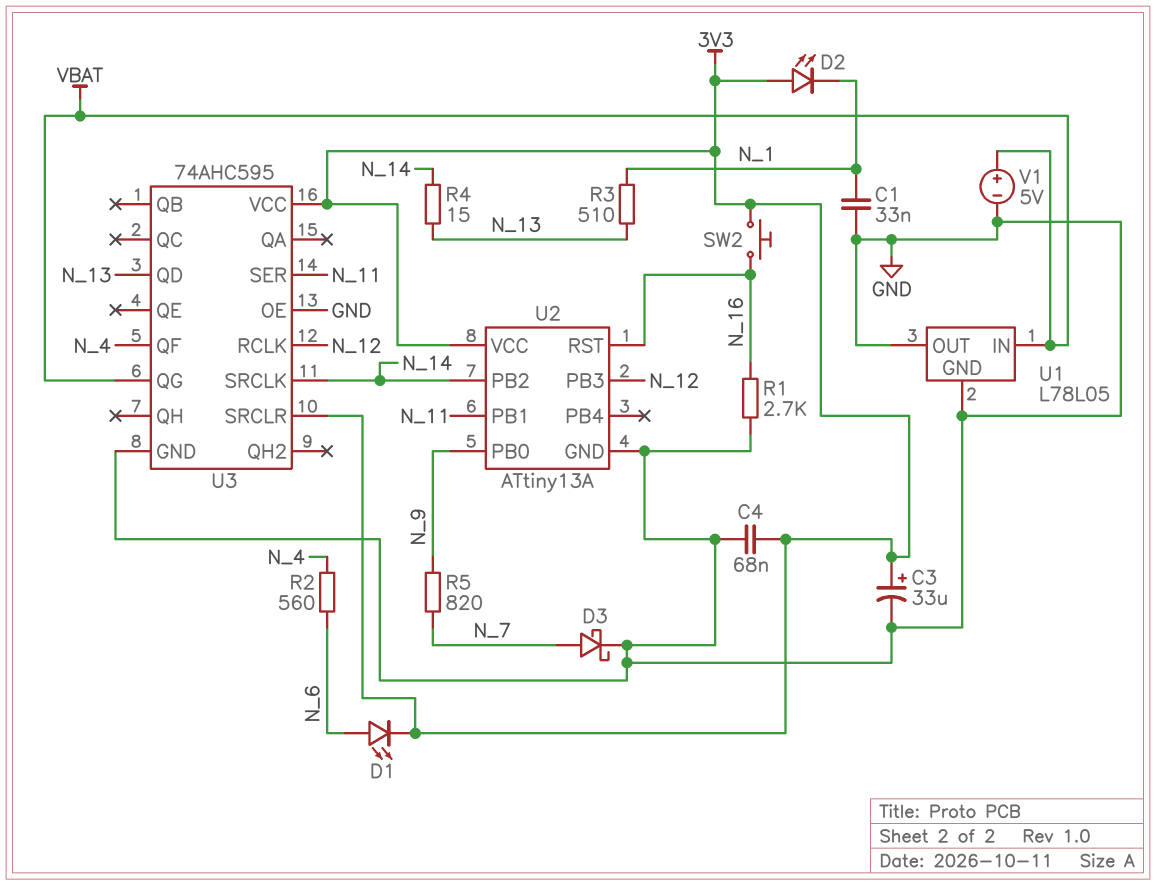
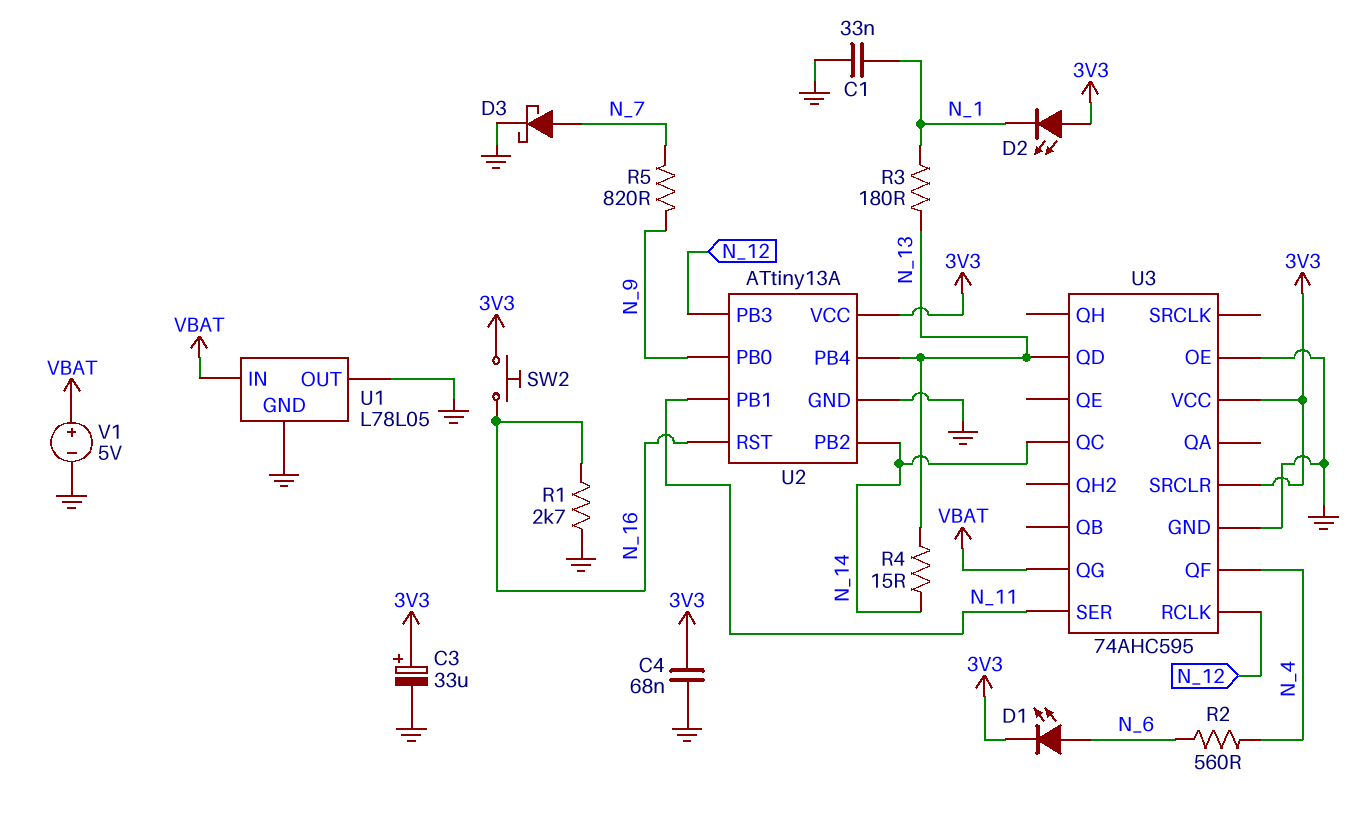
R3: 510 (N_1, N_13) -> 180 (N_1, N_13)
U2 pin PB4: none -> N_13
U3 pin QC: none -> N_14
U3 pin SRCLK: N_14 -> none

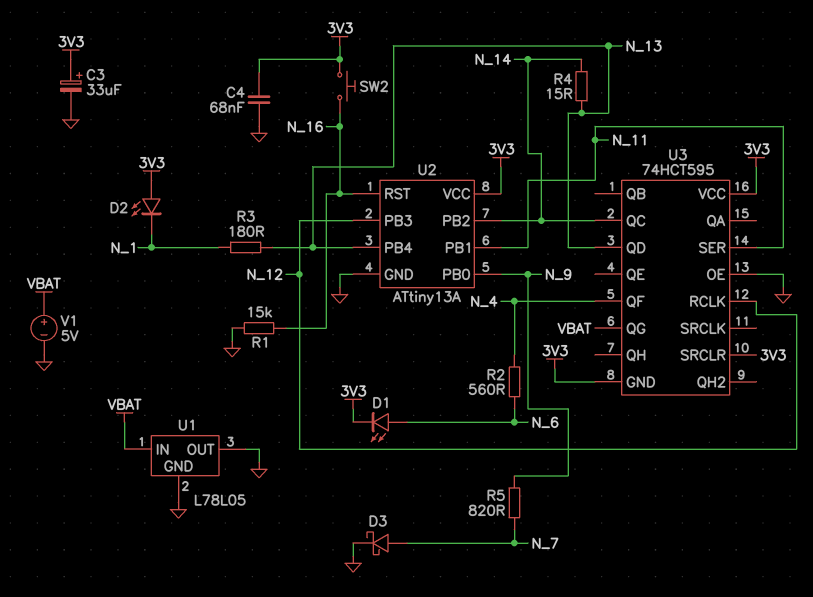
C1: 33nF (GND, N_1) -> none
R1: 2.7k (GND, N_16) -> 15k (GND, N_16)
U3: 74AHC595 -> 74HCT595
U3 pin GND: GND -> 3V3

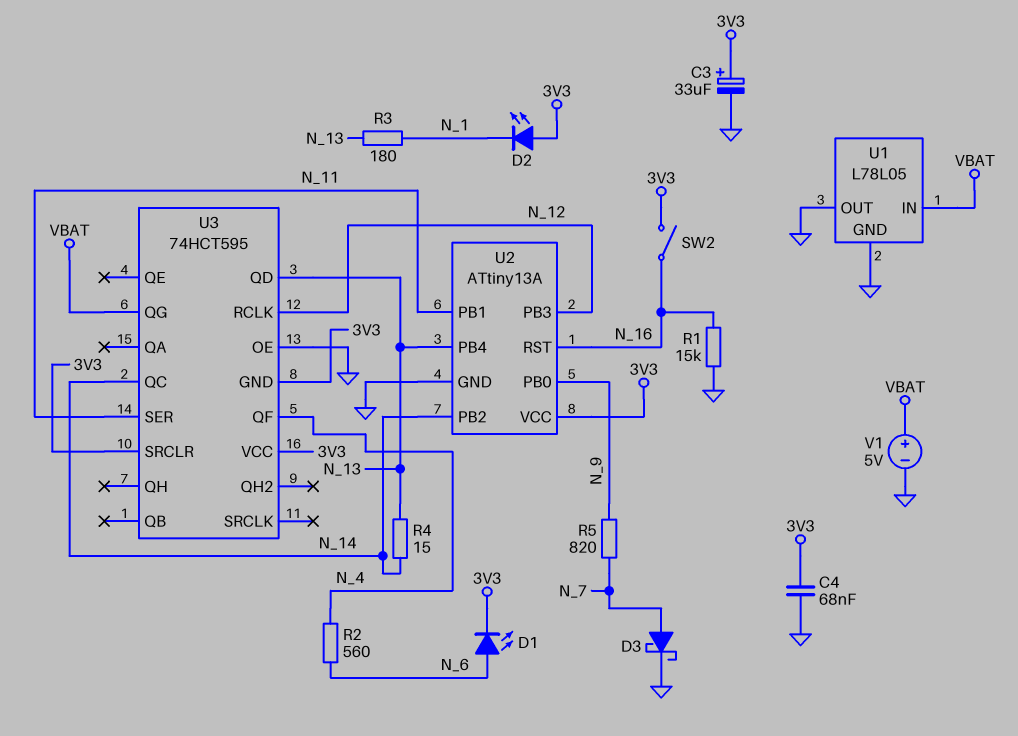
SW2: button (3V3, N_16) -> switch (3V3, N_16)

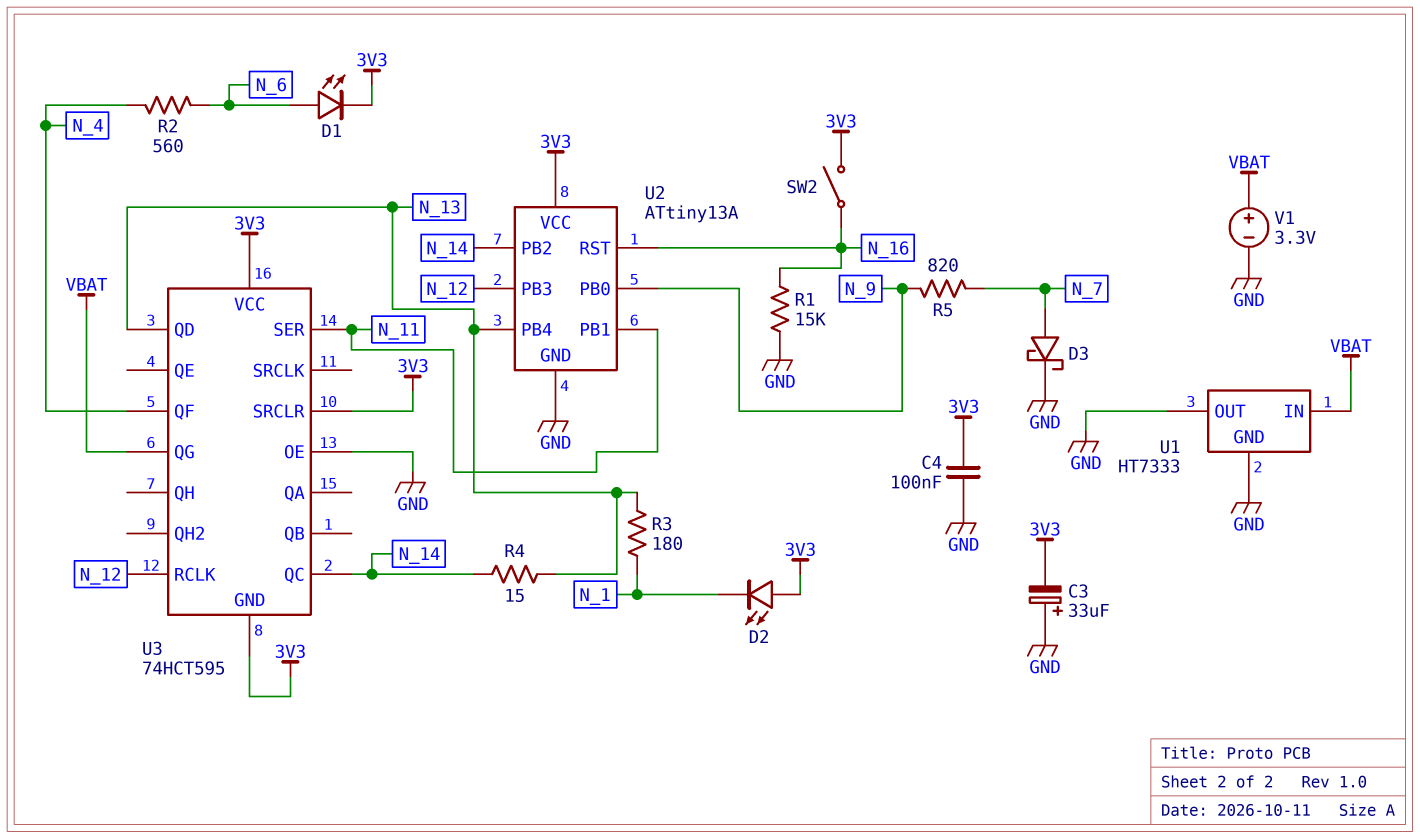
C3: 33uF (plus 3V3, minus GND) -> 33uF (plus GND, minus 3V3)
C4: 68nF (3V3, GND) -> 100nF (3V3, GND)
U1: L78L05 -> HT7333
V1: 5V (plus VBAT, minus GND) -> 3.3V (plus VBAT, minus GND)

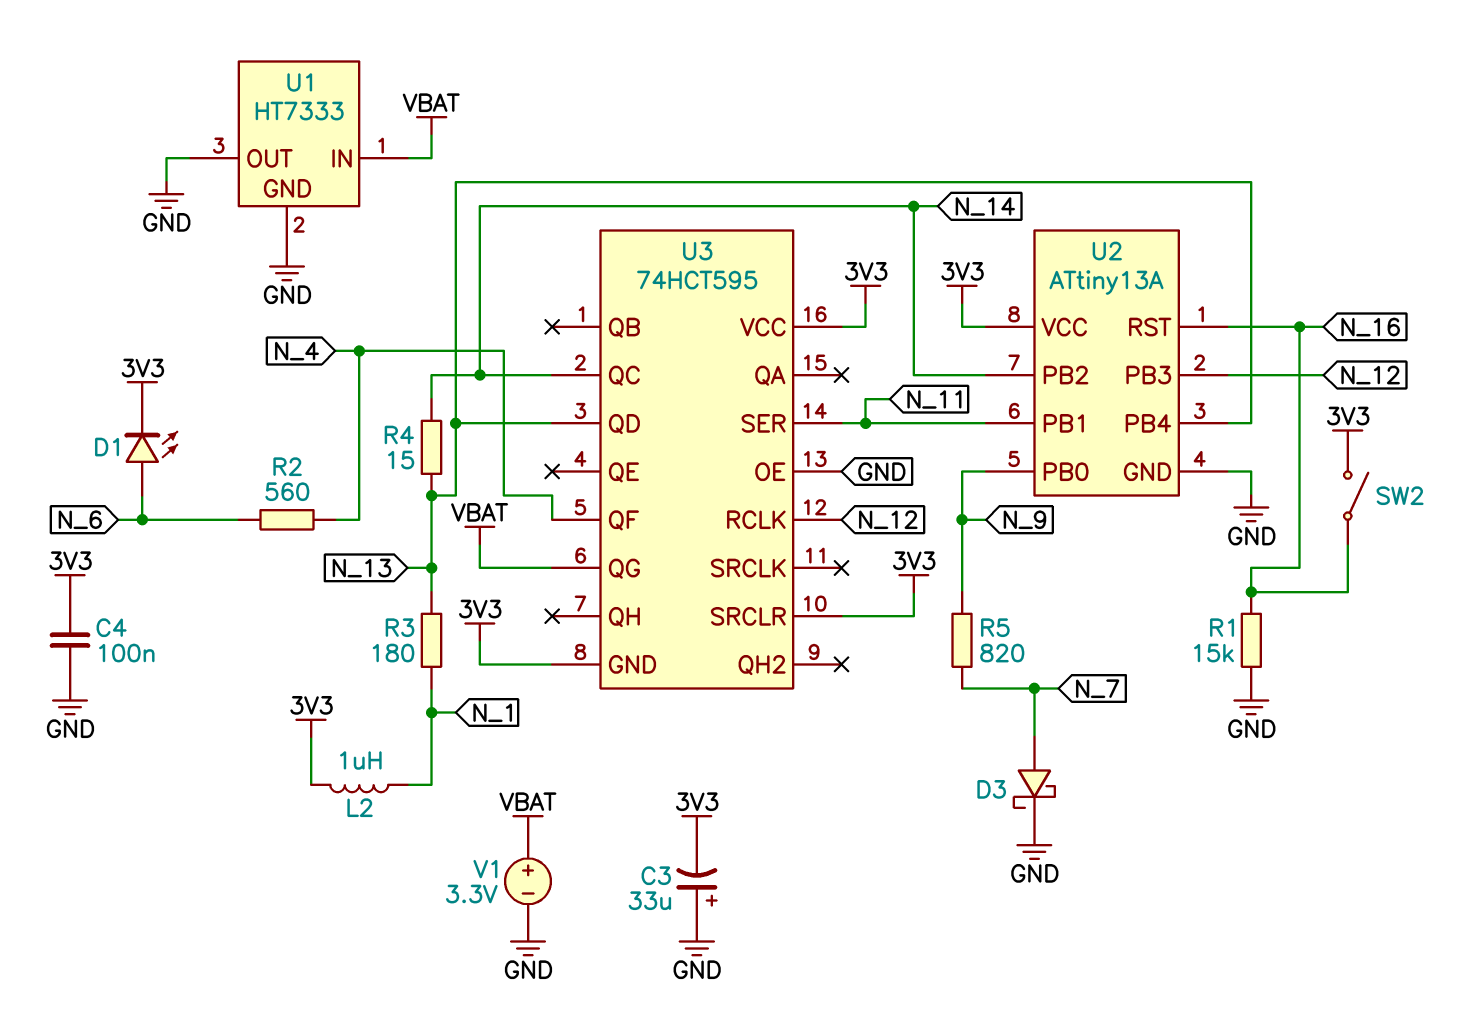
D2: LED (A 3V3, K N_1) -> none
L2: none -> 1uH (3V3, N_1)

